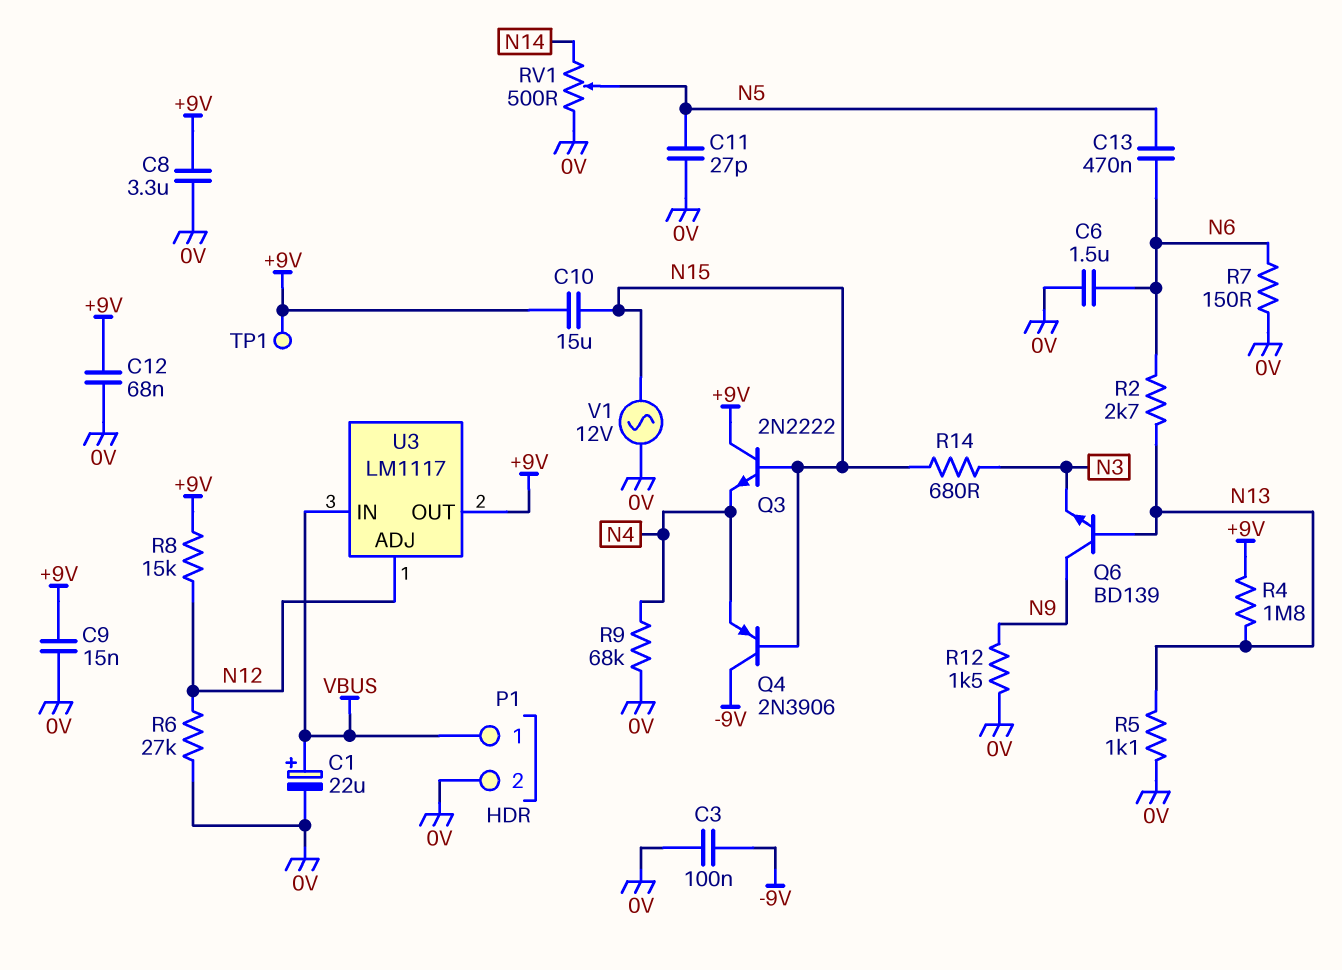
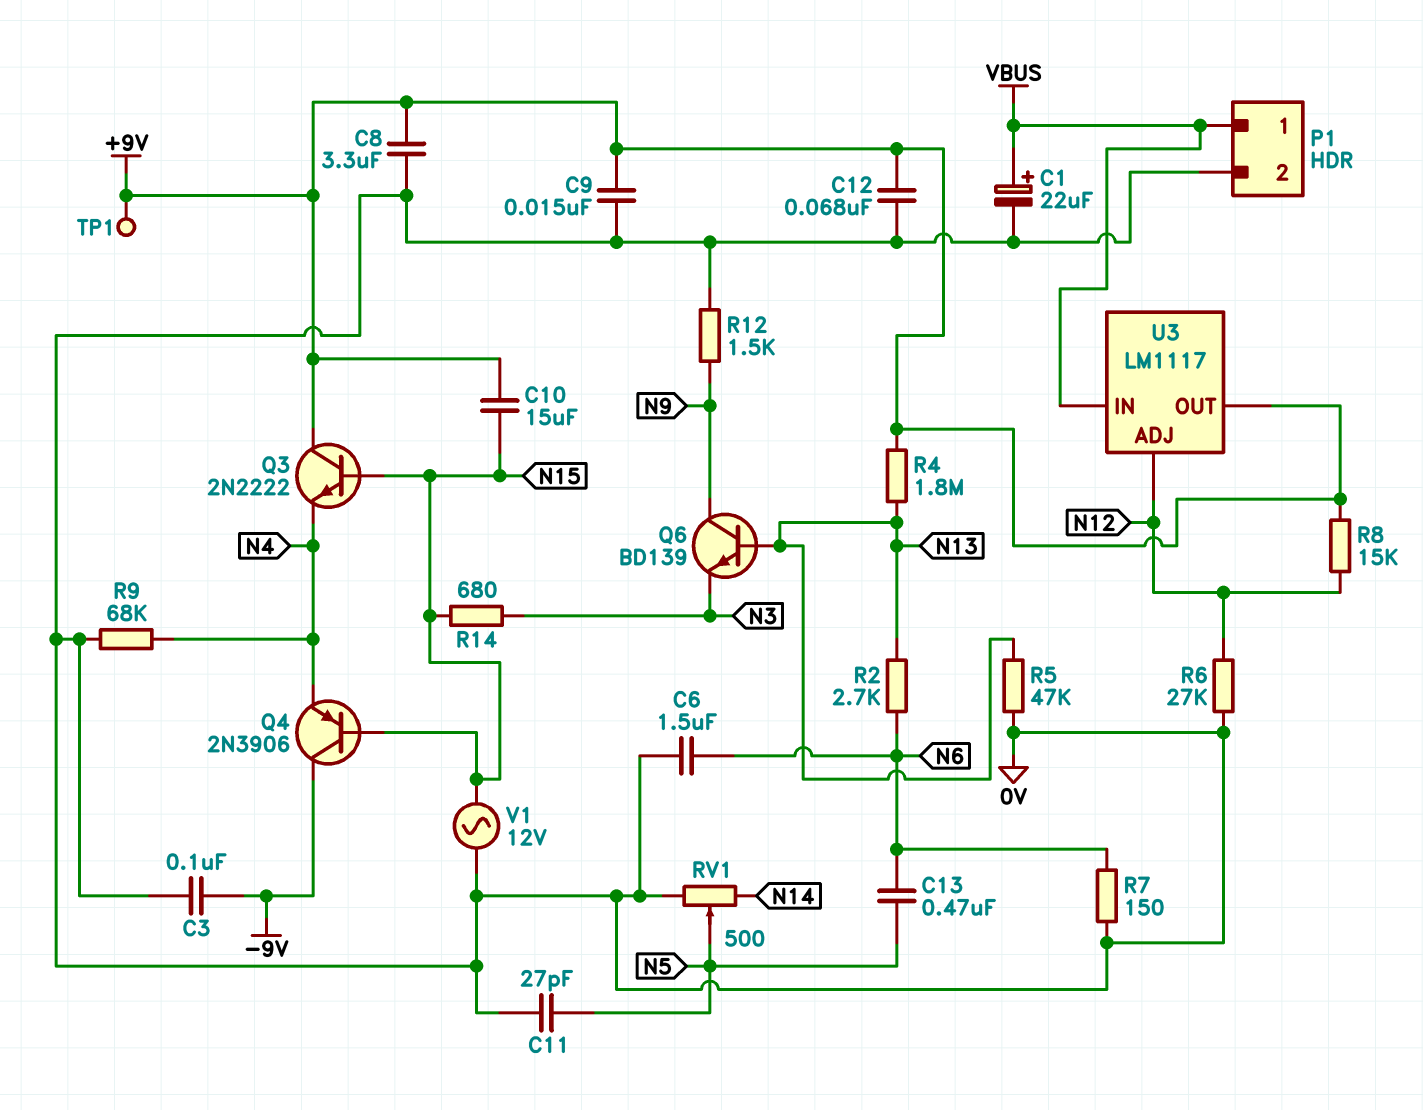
R5: 1.1k (0V, N13) -> 47k (0V, N13)

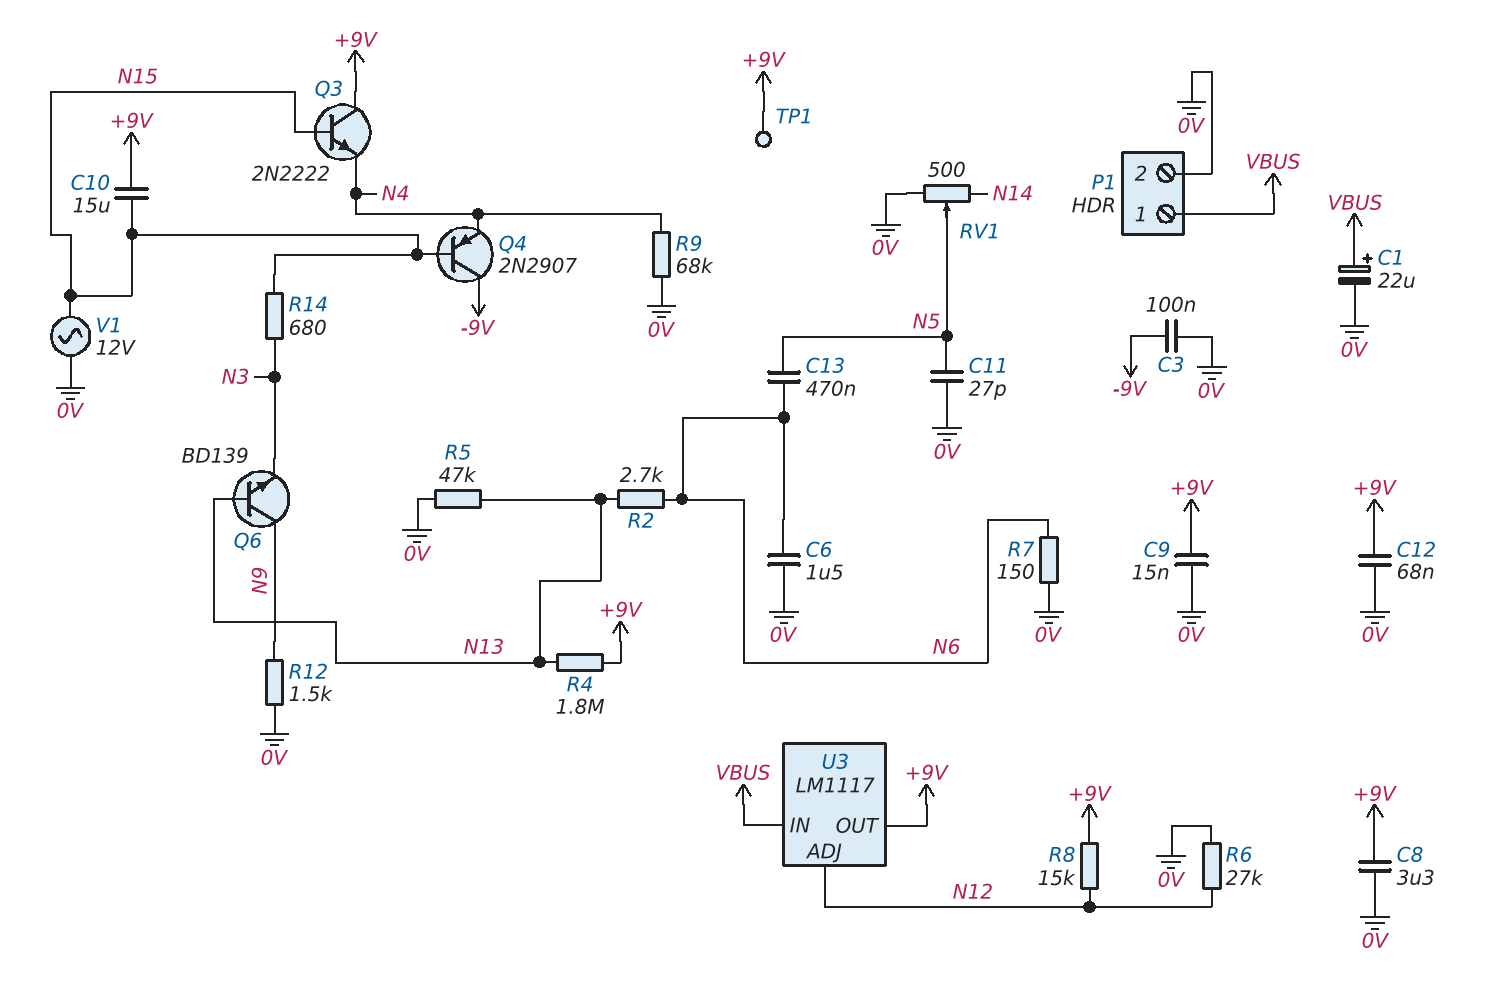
Q4: PNP 2N3906 (B N15, C -9V, E N4) -> PNP 2N2907 (B N15, C -9V, E N4)

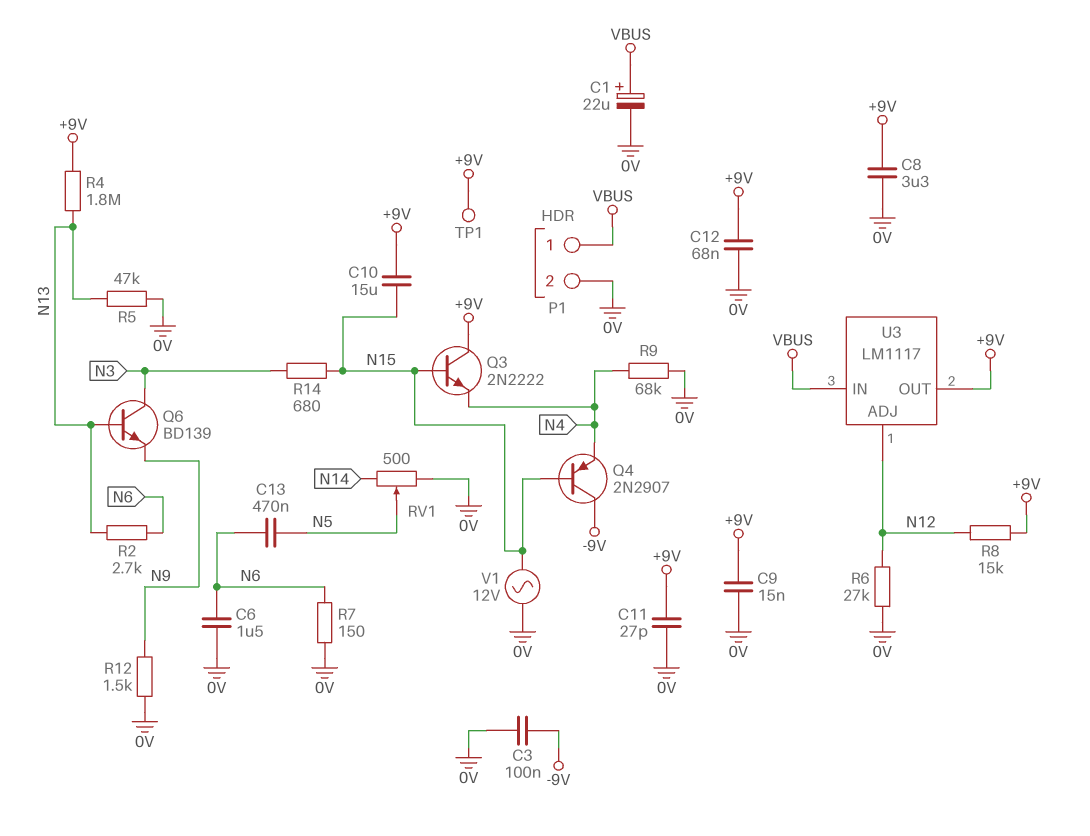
C11: 27pF (0V, N5) -> 27pF (+9V, 0V)
Q6: NPN BD139 (B N13, C N9, E N3) -> NPN BD139 (B N13, C N3, E N9)

